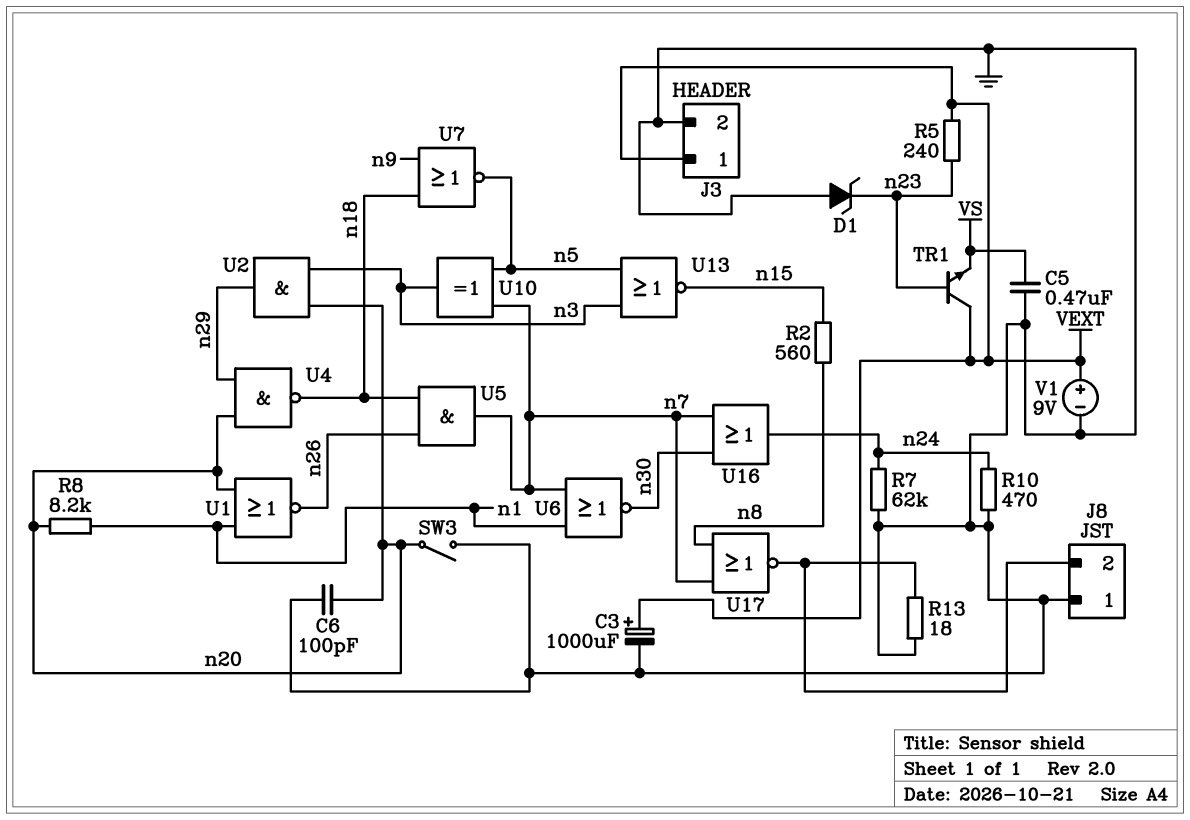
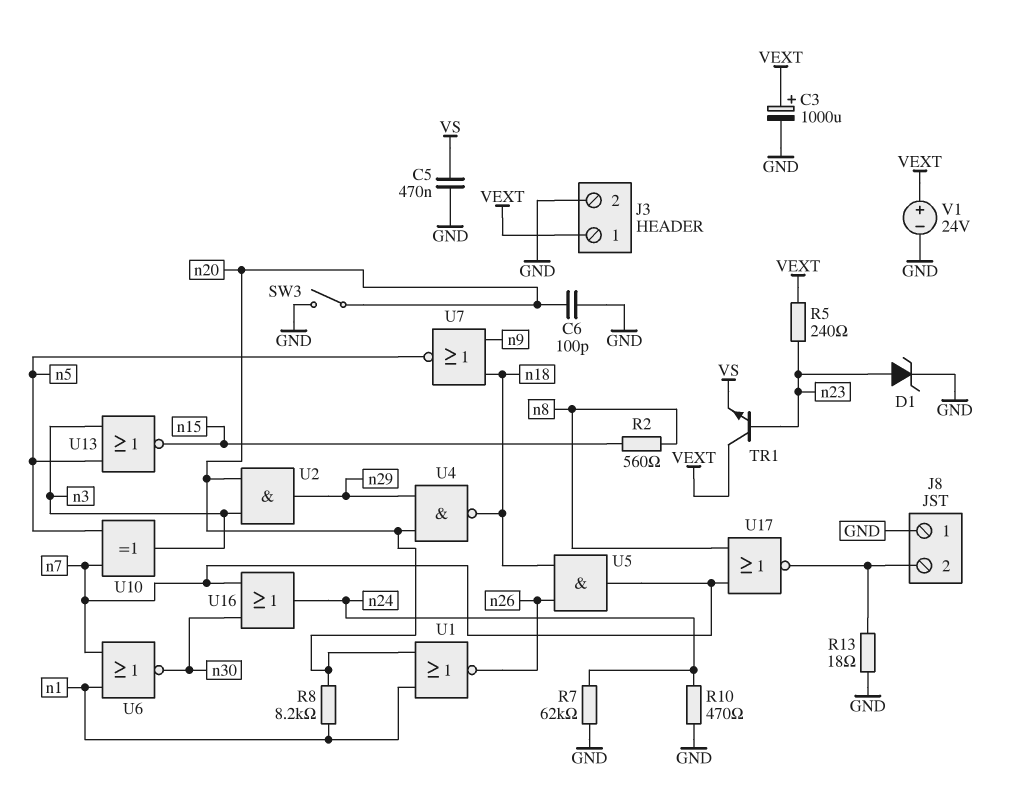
D1: zener (A GND, K n23) -> zener (A n23, K GND)
V1: 9V (plus VEXT, minus GND) -> 24V (plus VEXT, minus GND)

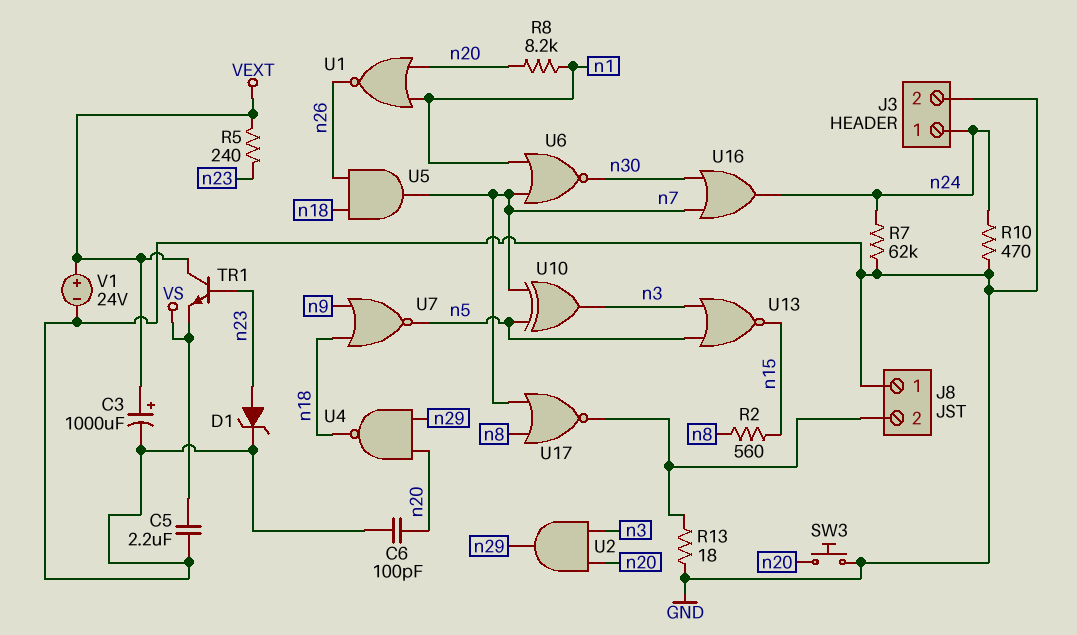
C5: 470nF (GND, VS) -> 2.2uF (GND, VS)
J3 pin 1: VEXT -> n24
SW3: switch (GND, n20) -> button (GND, n20)

